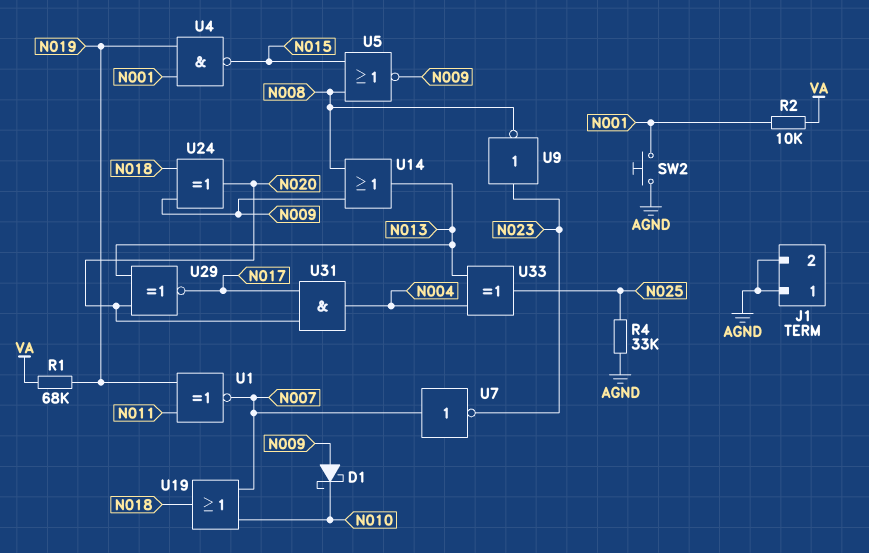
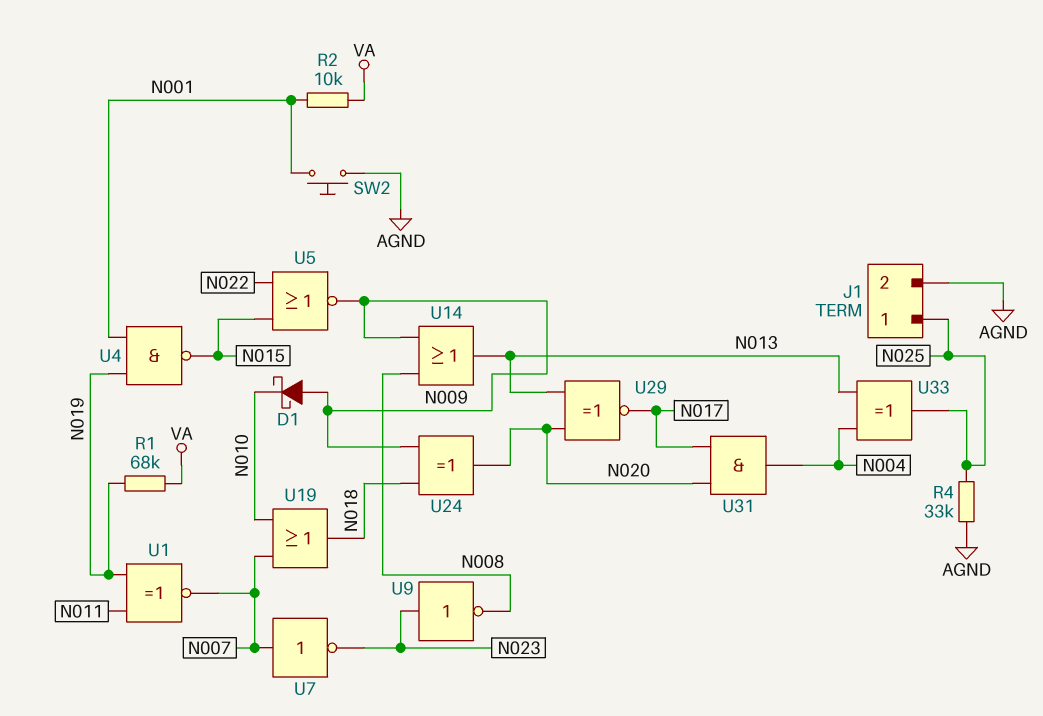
J1 pin 1: AGND -> N025
U5: NOR (in N008, in N015, out N009) -> NOR (in N015, in N022, out N009)

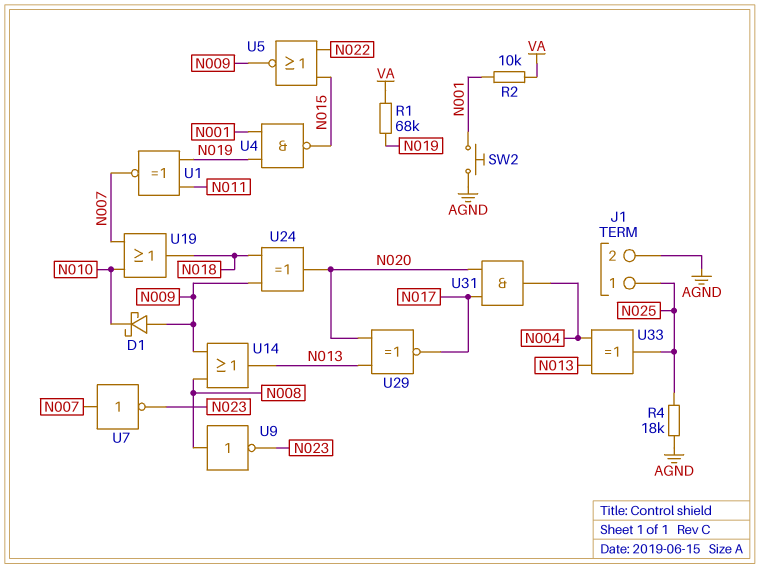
R4: 33k (AGND, N025) -> 18k (AGND, N025)
U9: NOT (in N023, out N008) -> NOT (in N008, out N023)

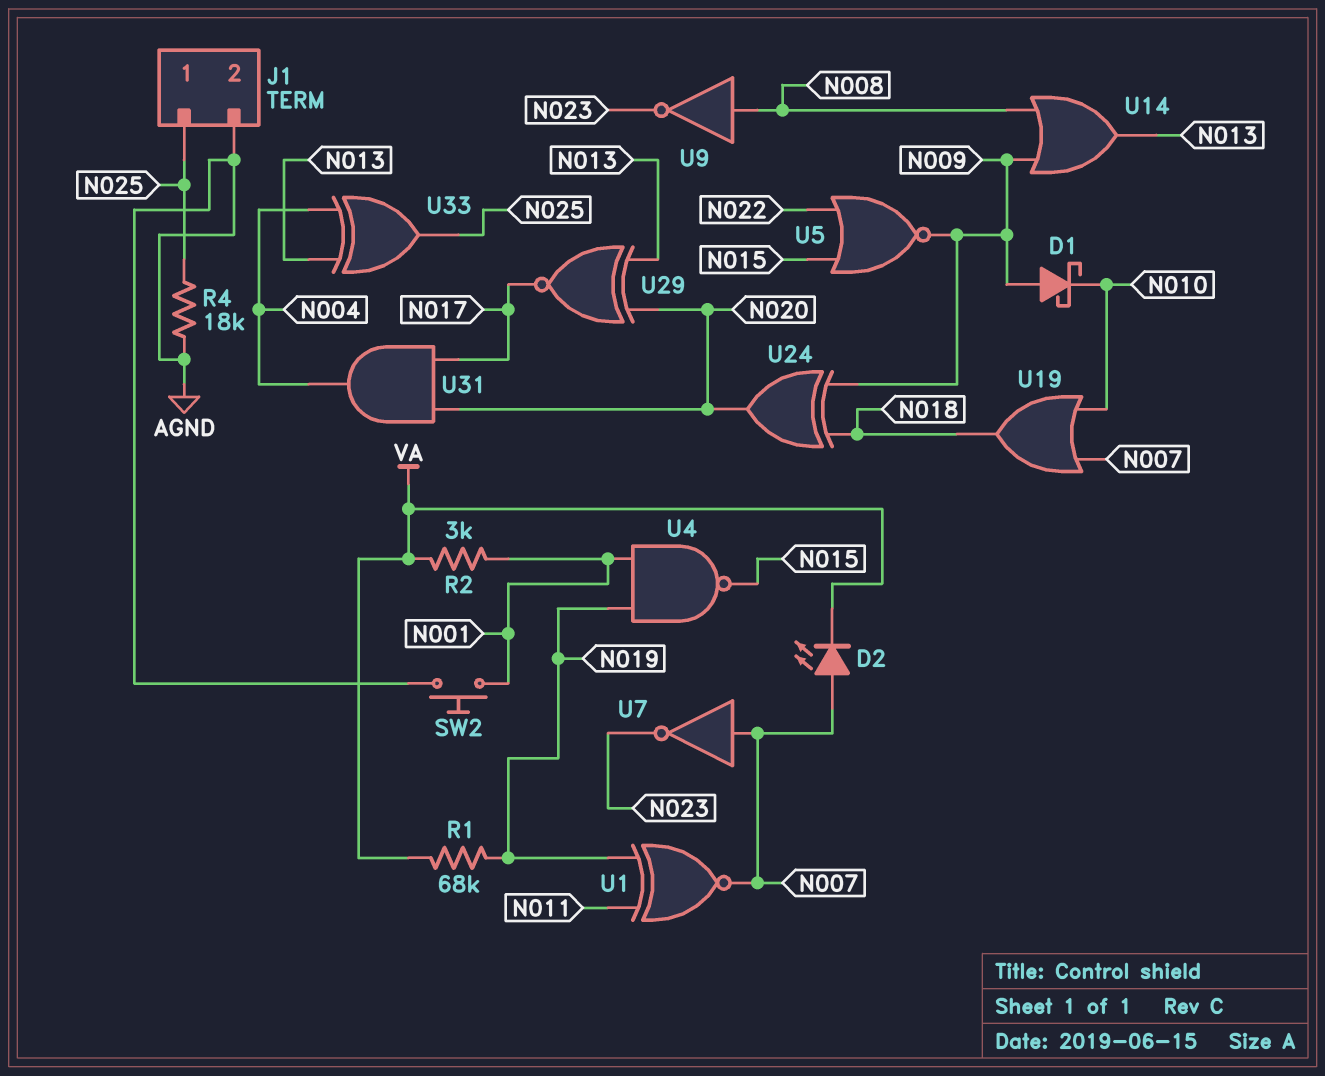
D2: none -> LED (A N007, K VA)
R2: 10k (N001, VA) -> 3k (N001, VA)

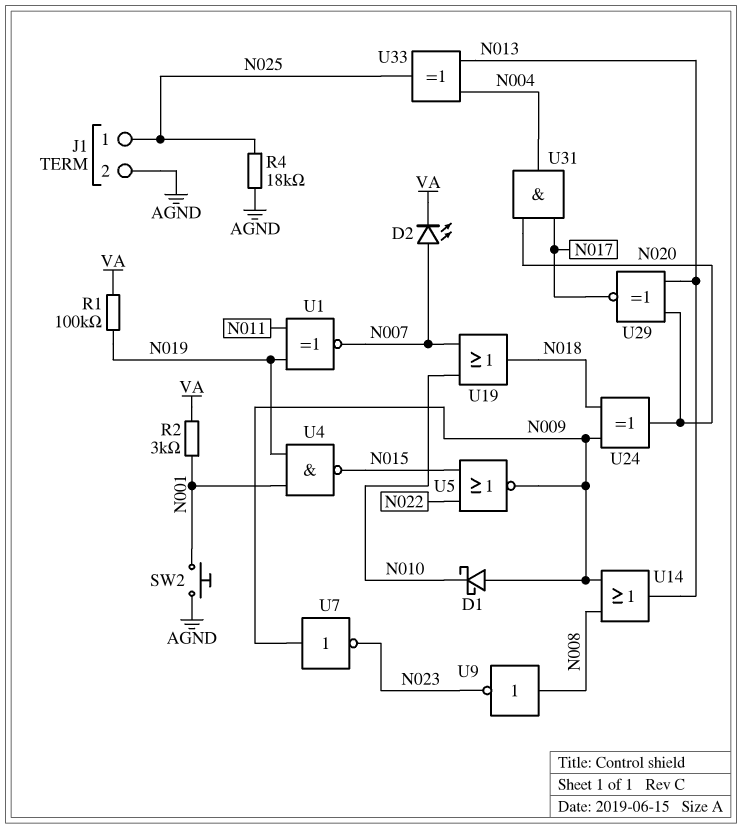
R1: 68k (N019, VA) -> 100k (N019, VA)
U7: NOT (in N007, out N023) -> NOT (in N009, out N023)

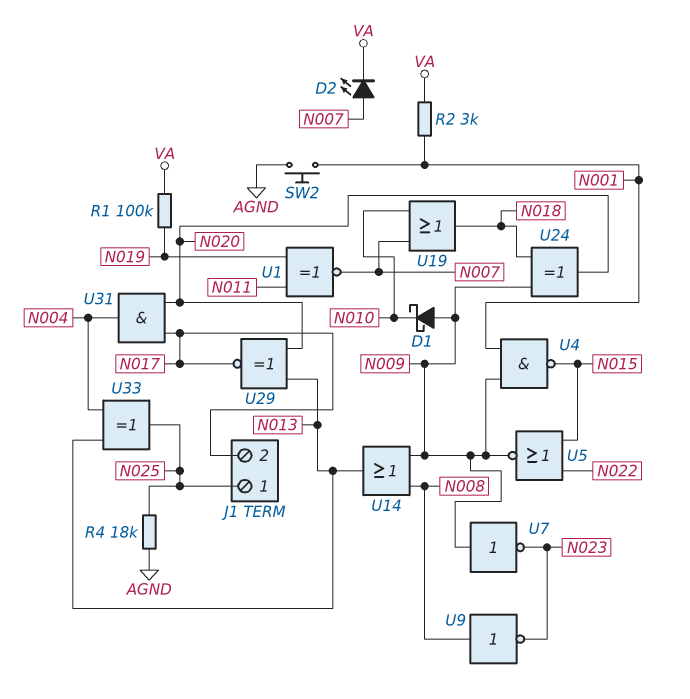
J1 pin 2: AGND -> N017
U4: NAND (in N001, in N019, out N015) -> NAND (in N001, in N009, out N015)

